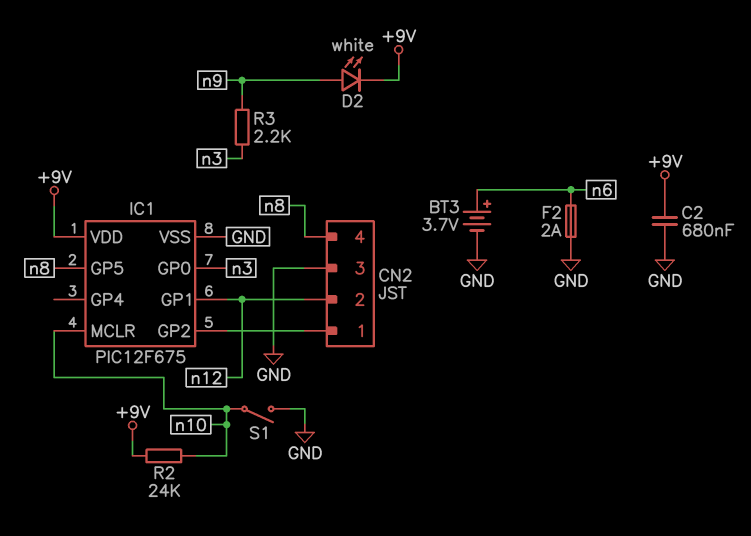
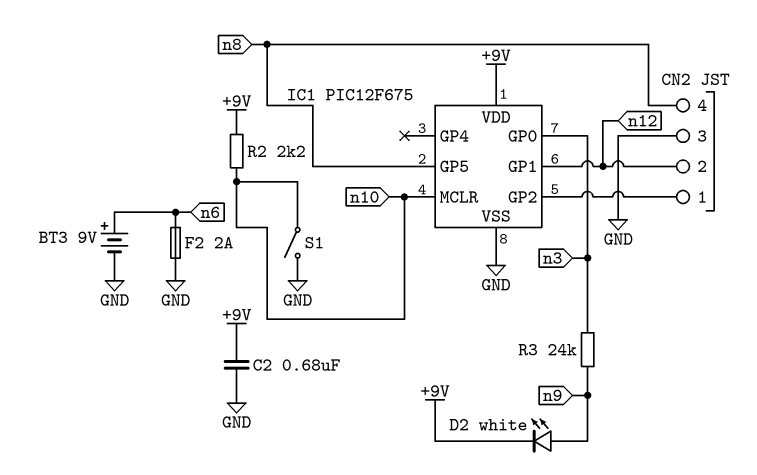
BT3: 3.7V (plus n6, minus GND) -> 9V (plus n6, minus GND)
R2: 24k (+9V, n10) -> 2.2k (+9V, n10)
R3: 2.2k (n3, n9) -> 24k (n3, n9)

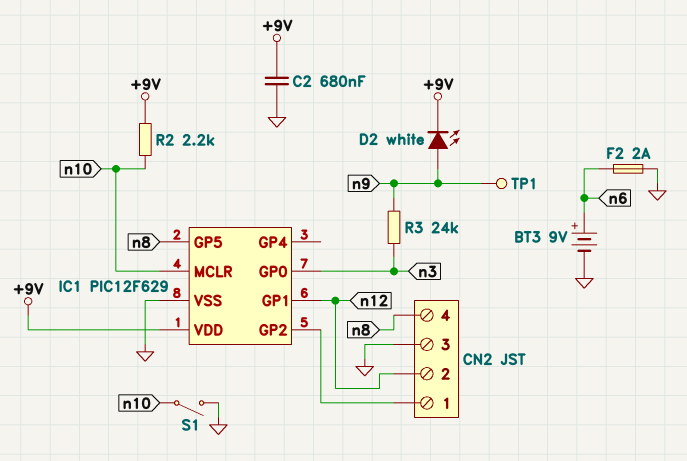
IC1: PIC12F675 -> PIC12F629
TP1: none -> test point (n9)

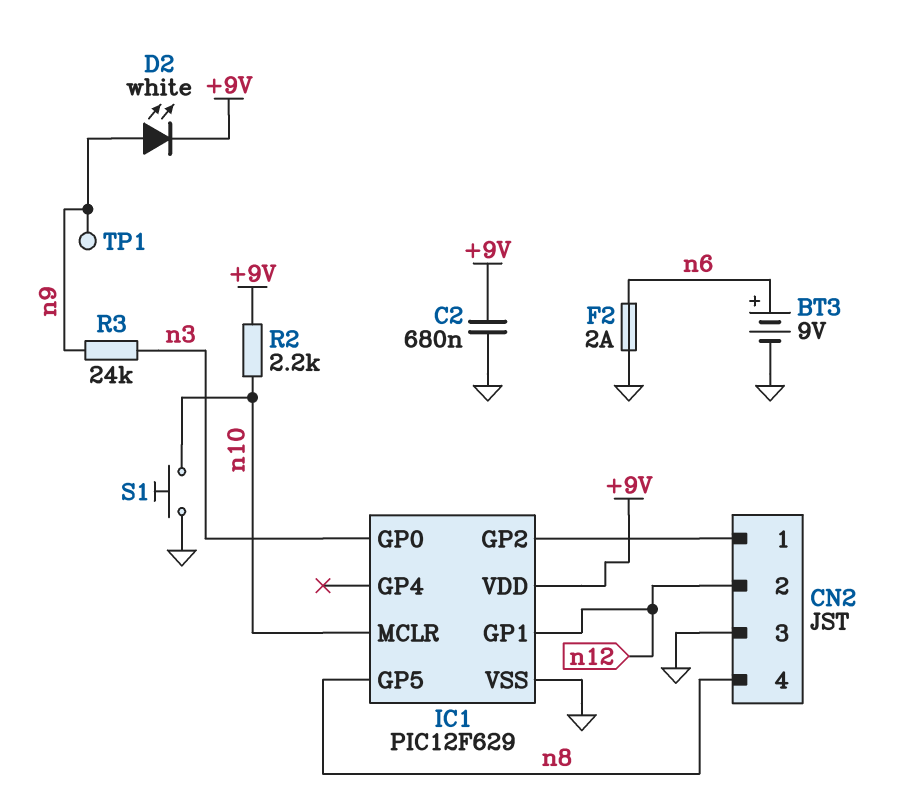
S1: switch (GND, n10) -> button (GND, n10)

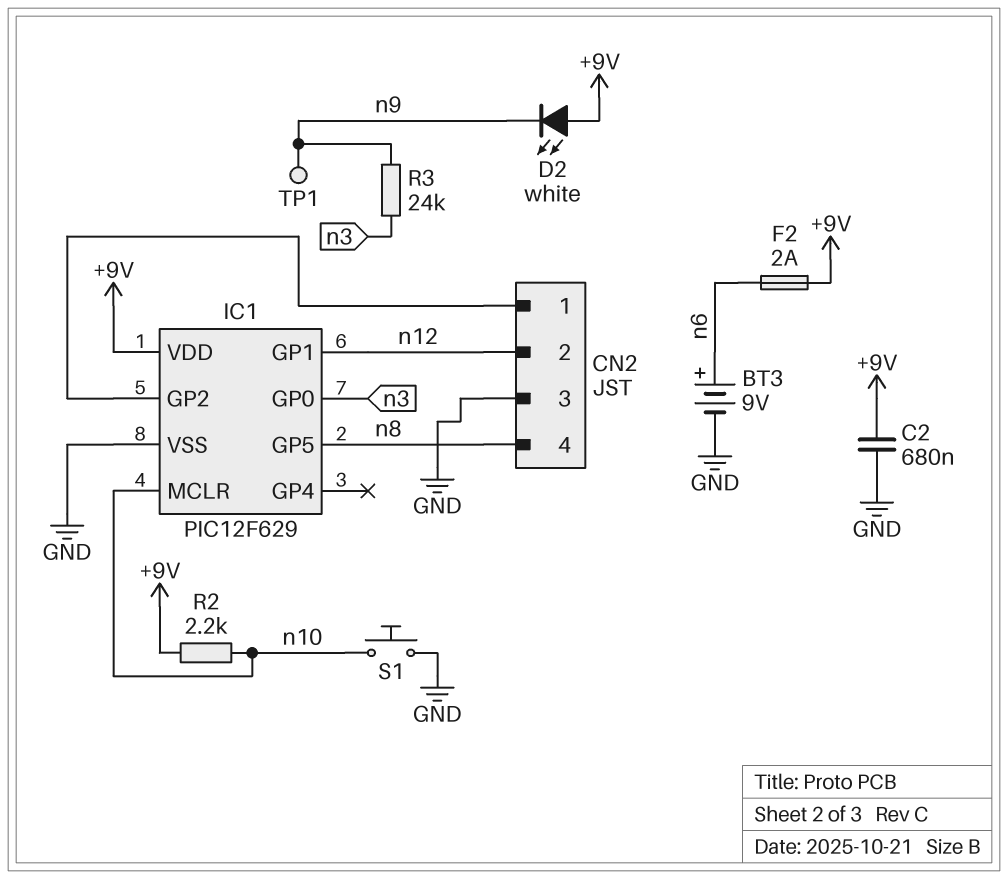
D2: LED white (A n9, K +9V) -> LED white (A +9V, K n9)
F2: 2A (GND, n6) -> 2A (+9V, n6)

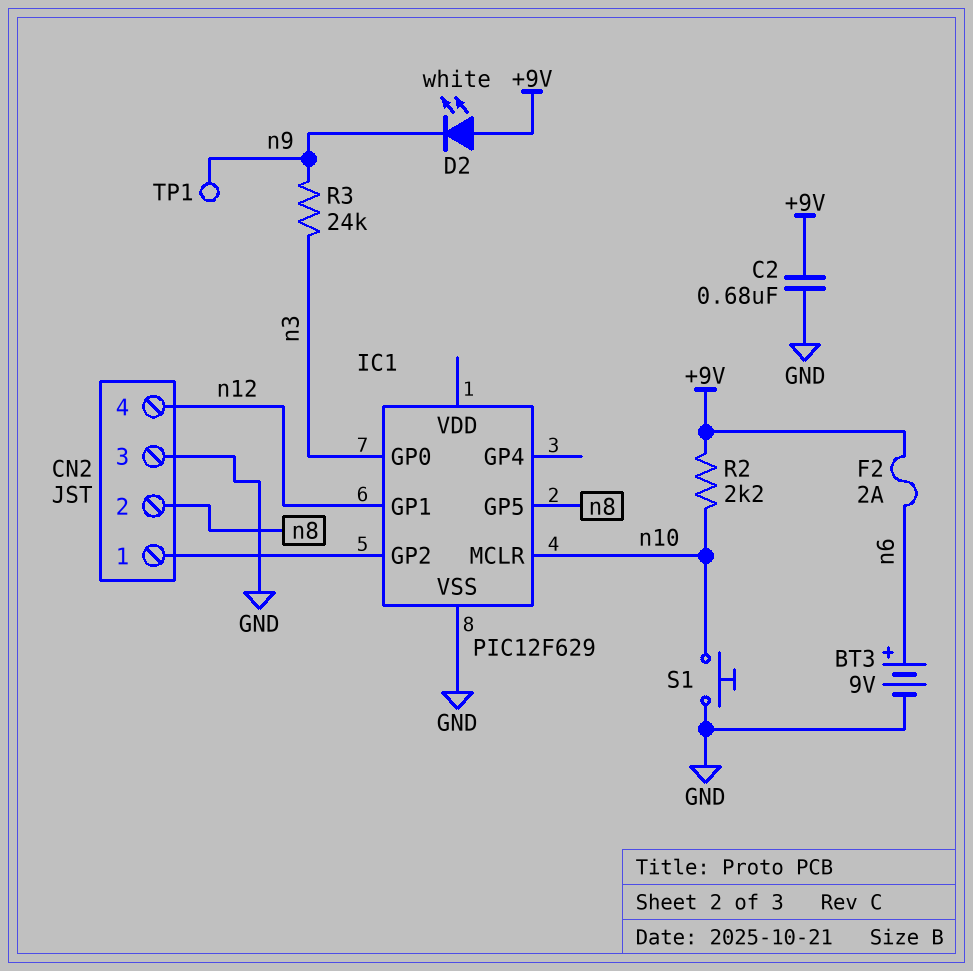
CN2 pin 2: n12 -> n8
CN2 pin 4: n8 -> n12
IC1 pin VDD: +9V -> none

